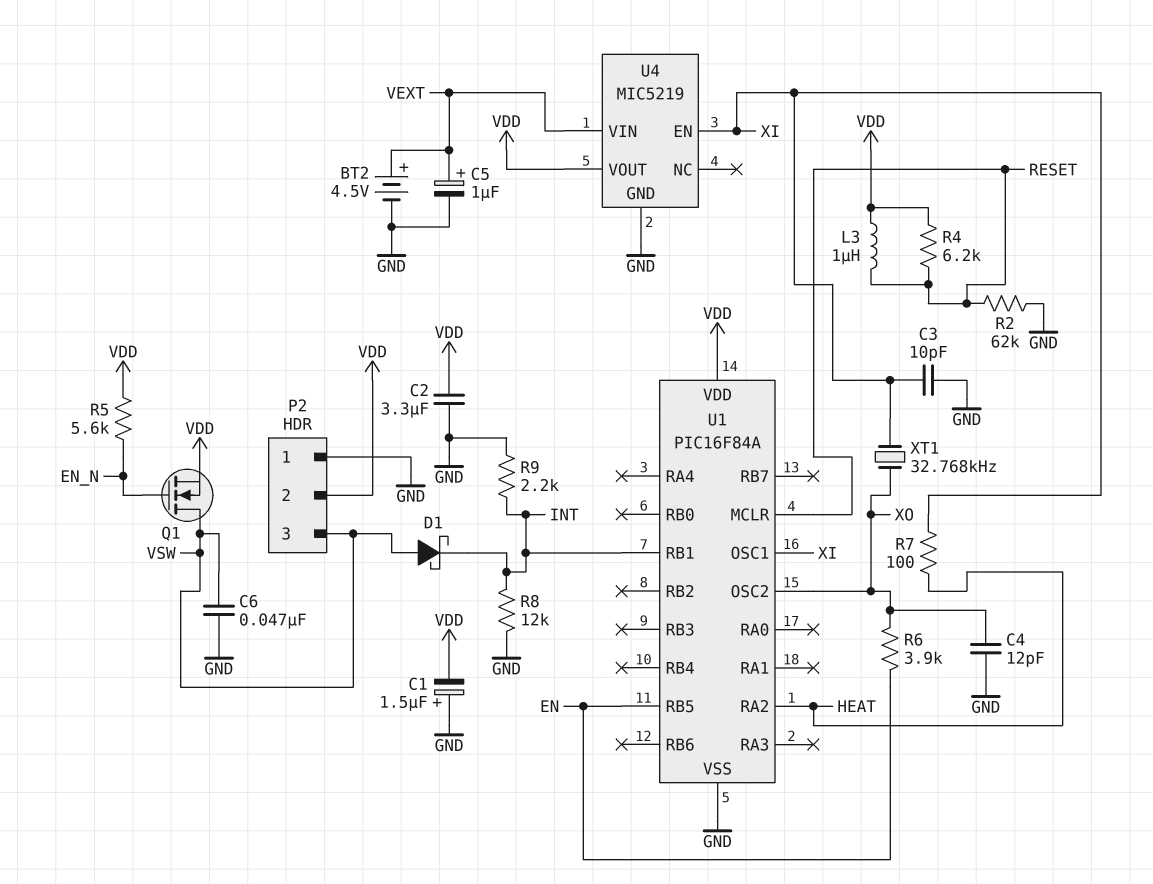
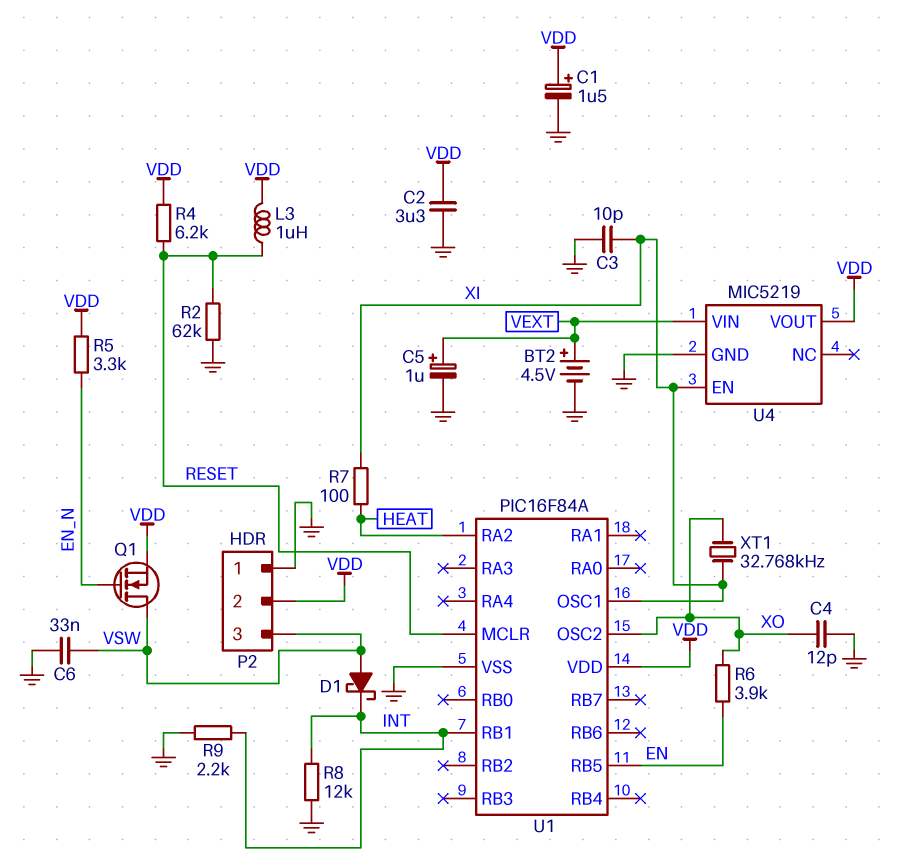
C1: 1.5uF (plus GND, minus VDD) -> 1.5uF (plus VDD, minus GND)
C6: 47nF (GND, VSW) -> 33nF (GND, VSW)
R5: 5.6k (EN_N, VDD) -> 3.3k (EN_N, VDD)

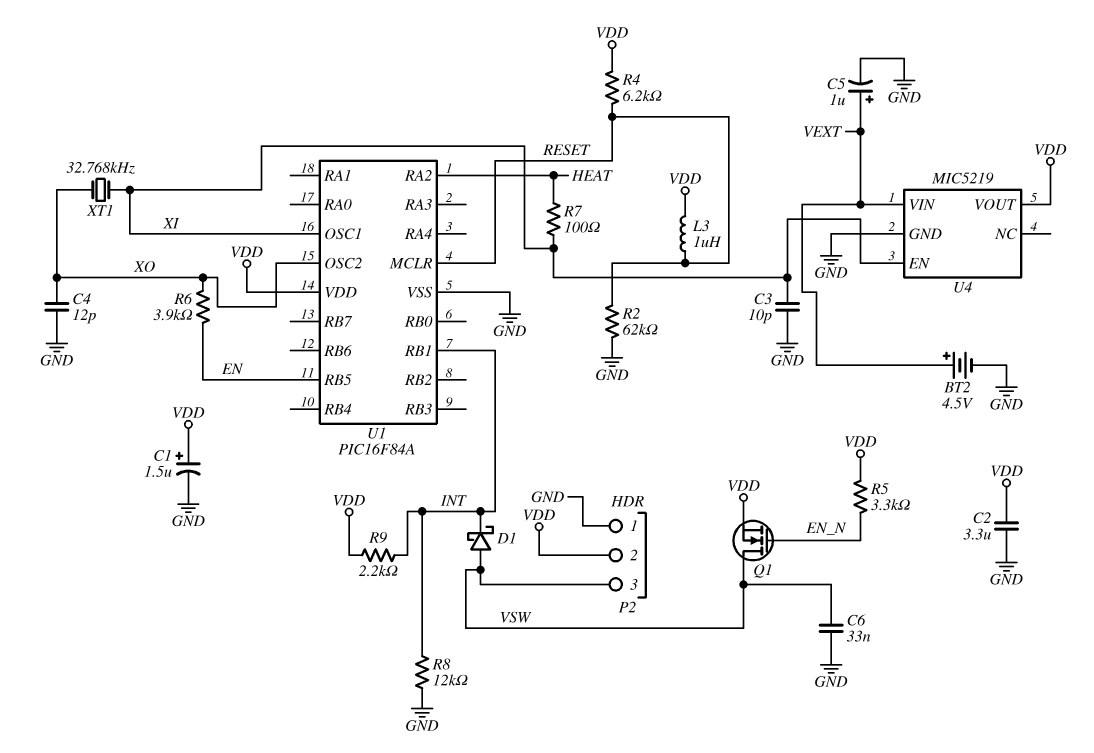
R9: 2.2k (GND, INT) -> 2.2k (INT, VDD)

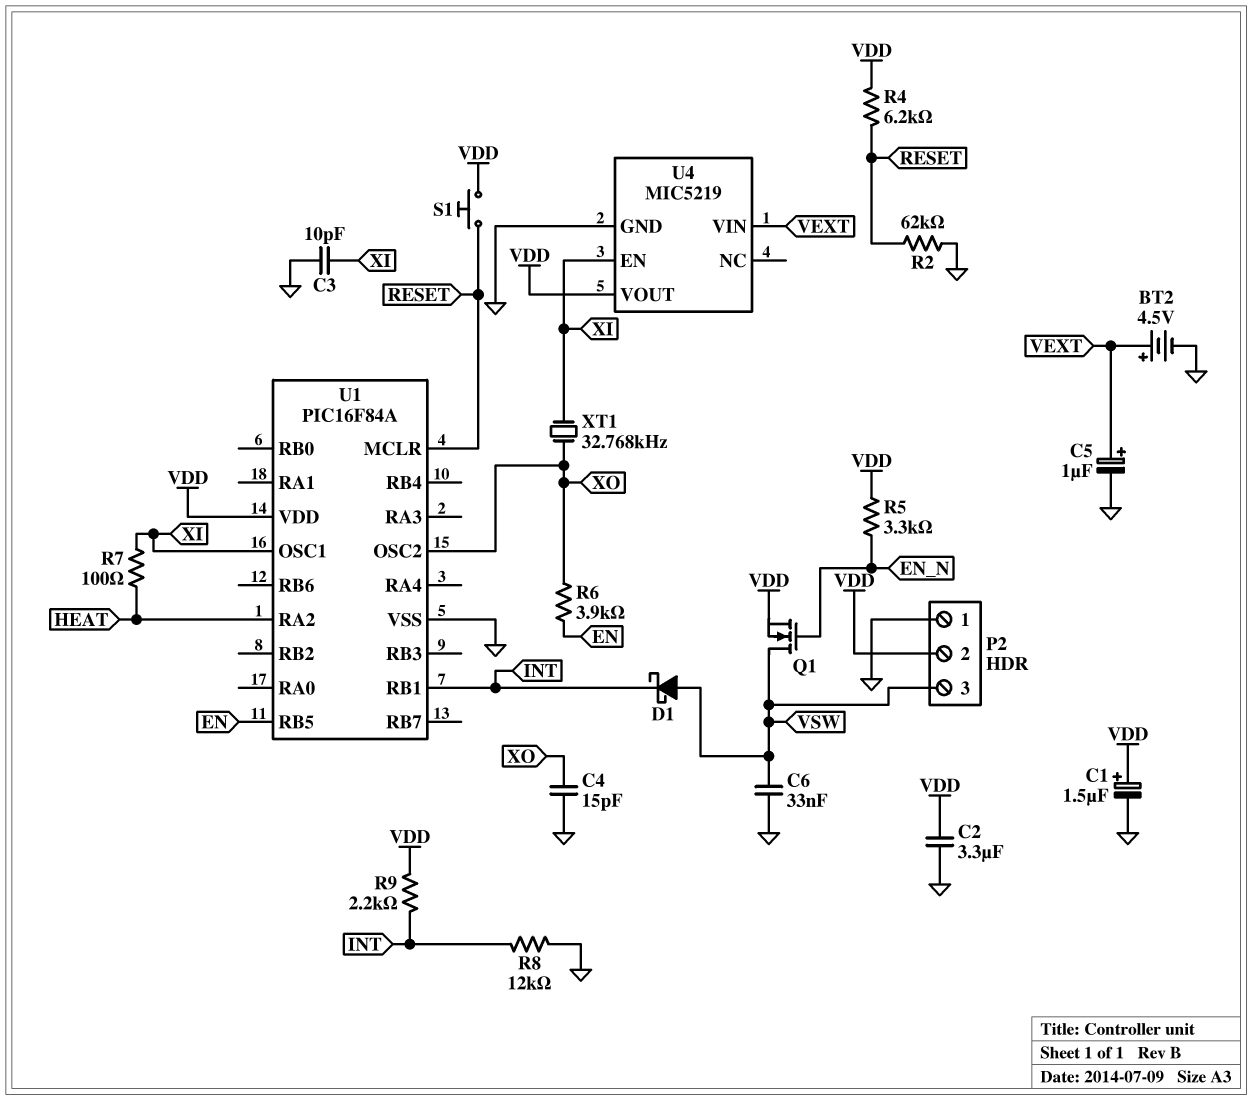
C4: 12pF (GND, XO) -> 15pF (GND, XO)
L3: 1uH (RESET, VDD) -> none
S1: none -> button (RESET, VDD)

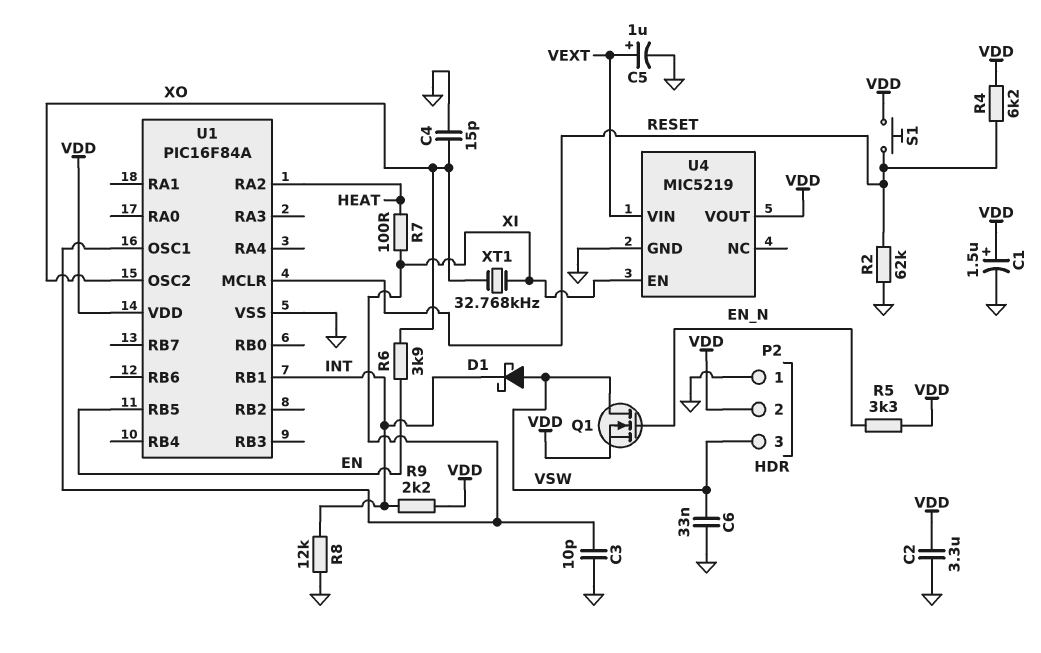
BT2: 4.5V (plus VEXT, minus GND) -> none

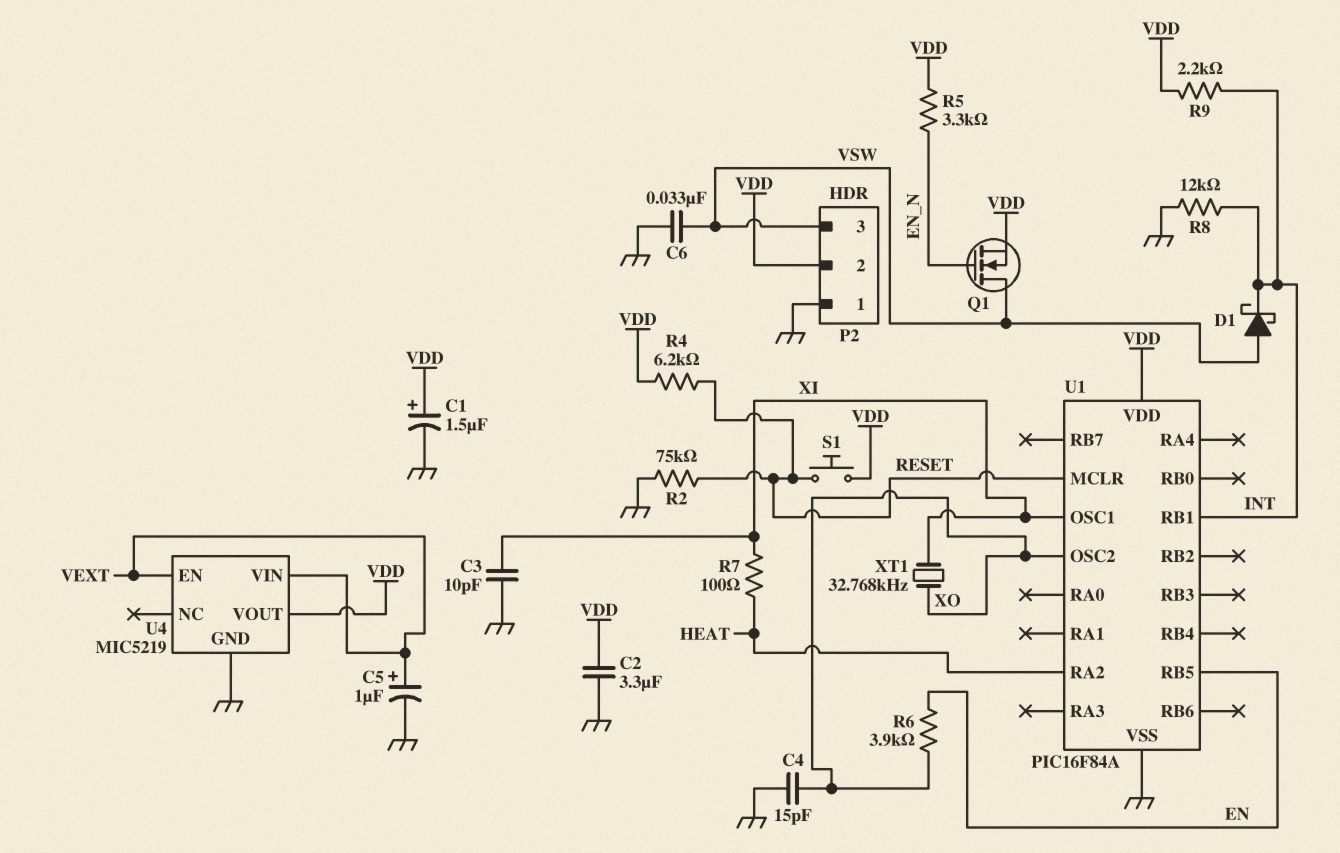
R2: 62k (GND, RESET) -> 75k (GND, RESET)
U4 pin EN: XI -> VEXT

